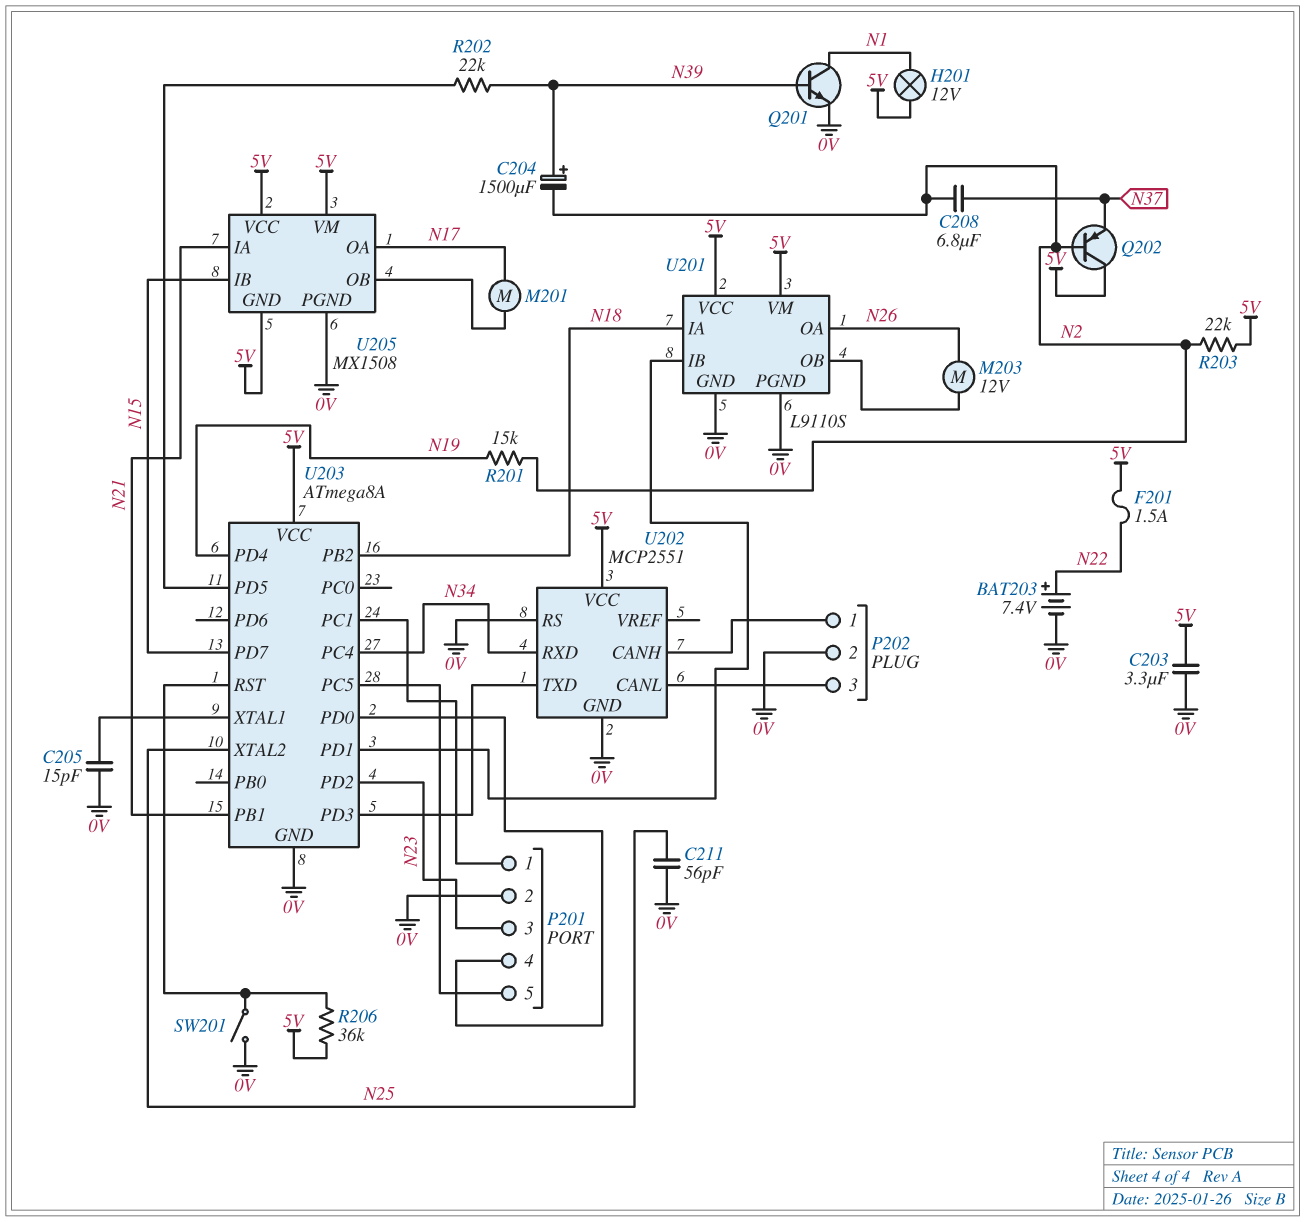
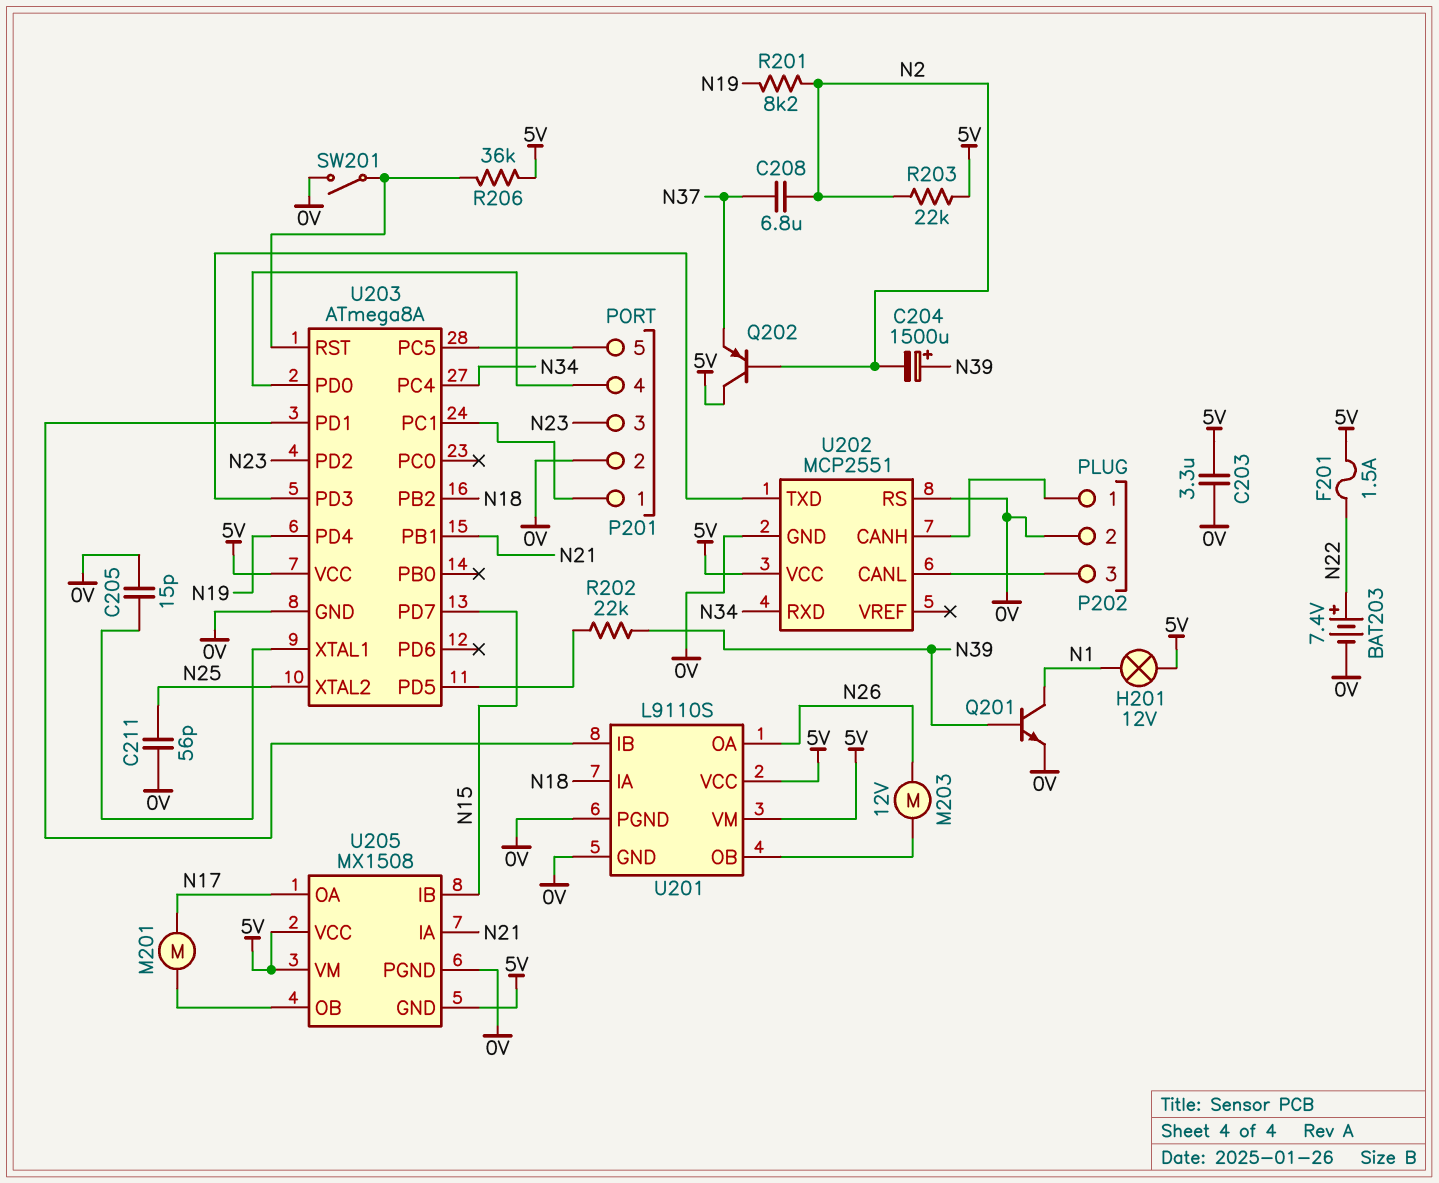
R201: 15k (N2, N19) -> 8.2k (N2, N19)

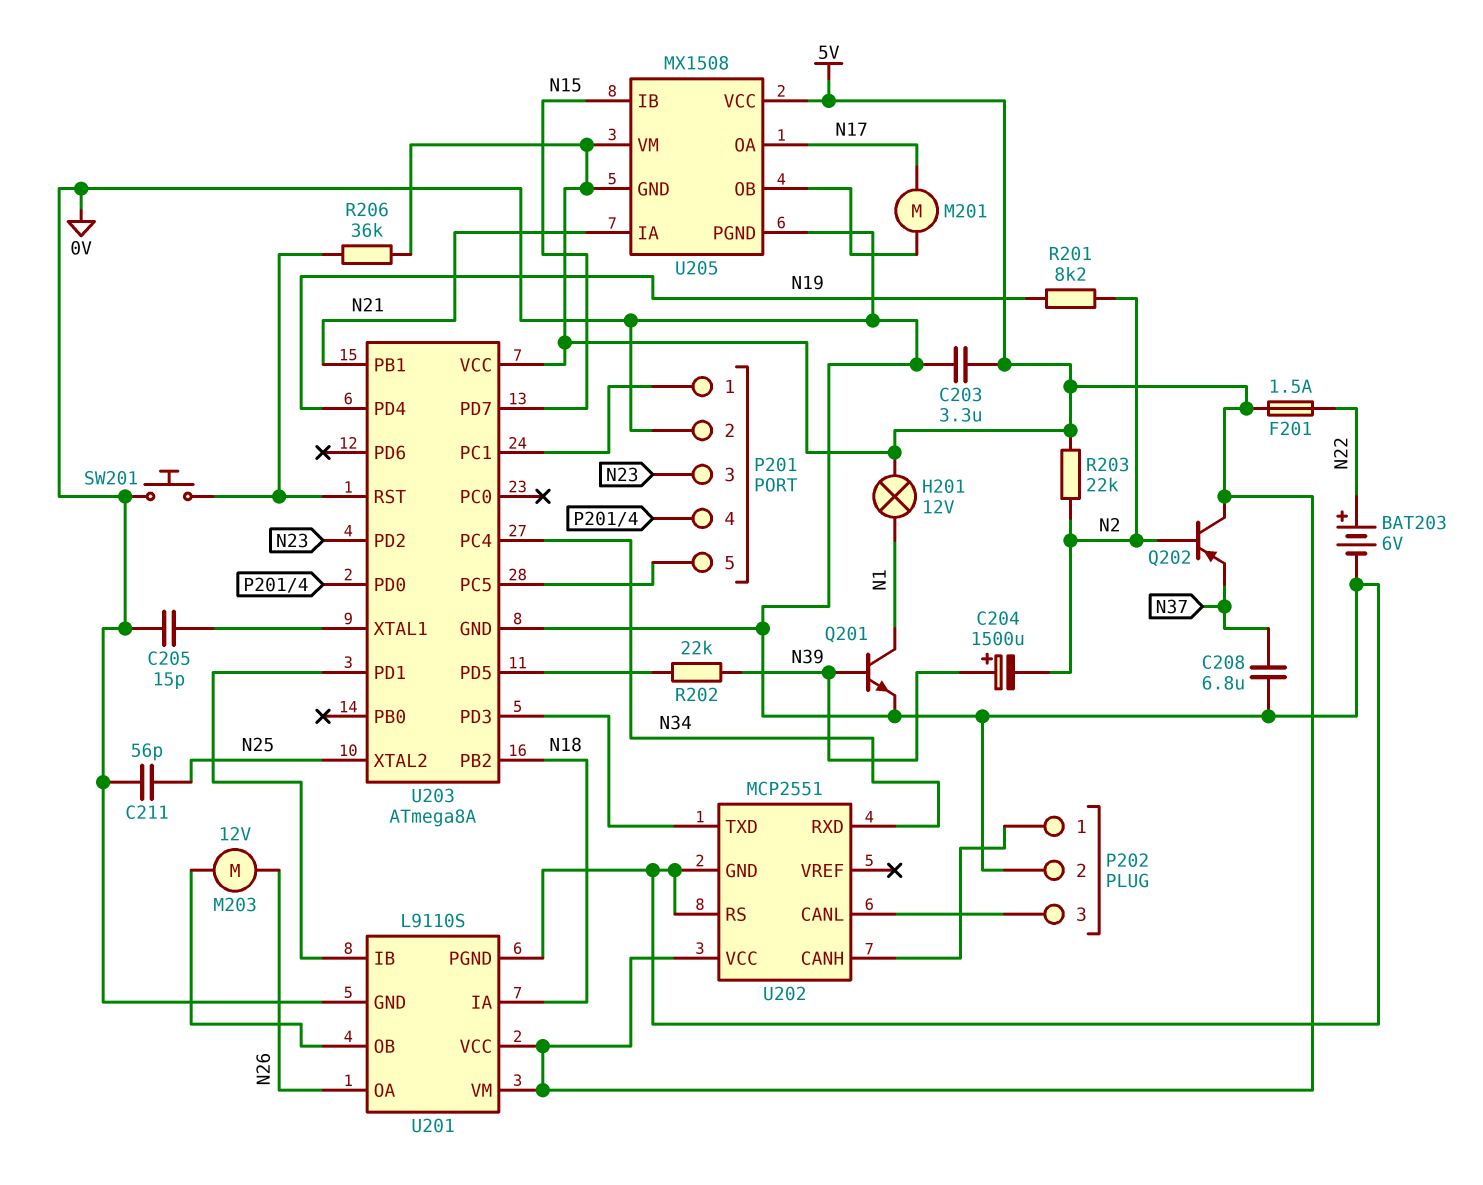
BAT203: 7.4V (plus N22, minus 0V) -> 6V (plus N22, minus 0V)
C208: 6.8uF (N2, N37) -> 6.8uF (0V, N37)
SW201: switch (0V, U203/RST) -> button (0V, U203/RST)

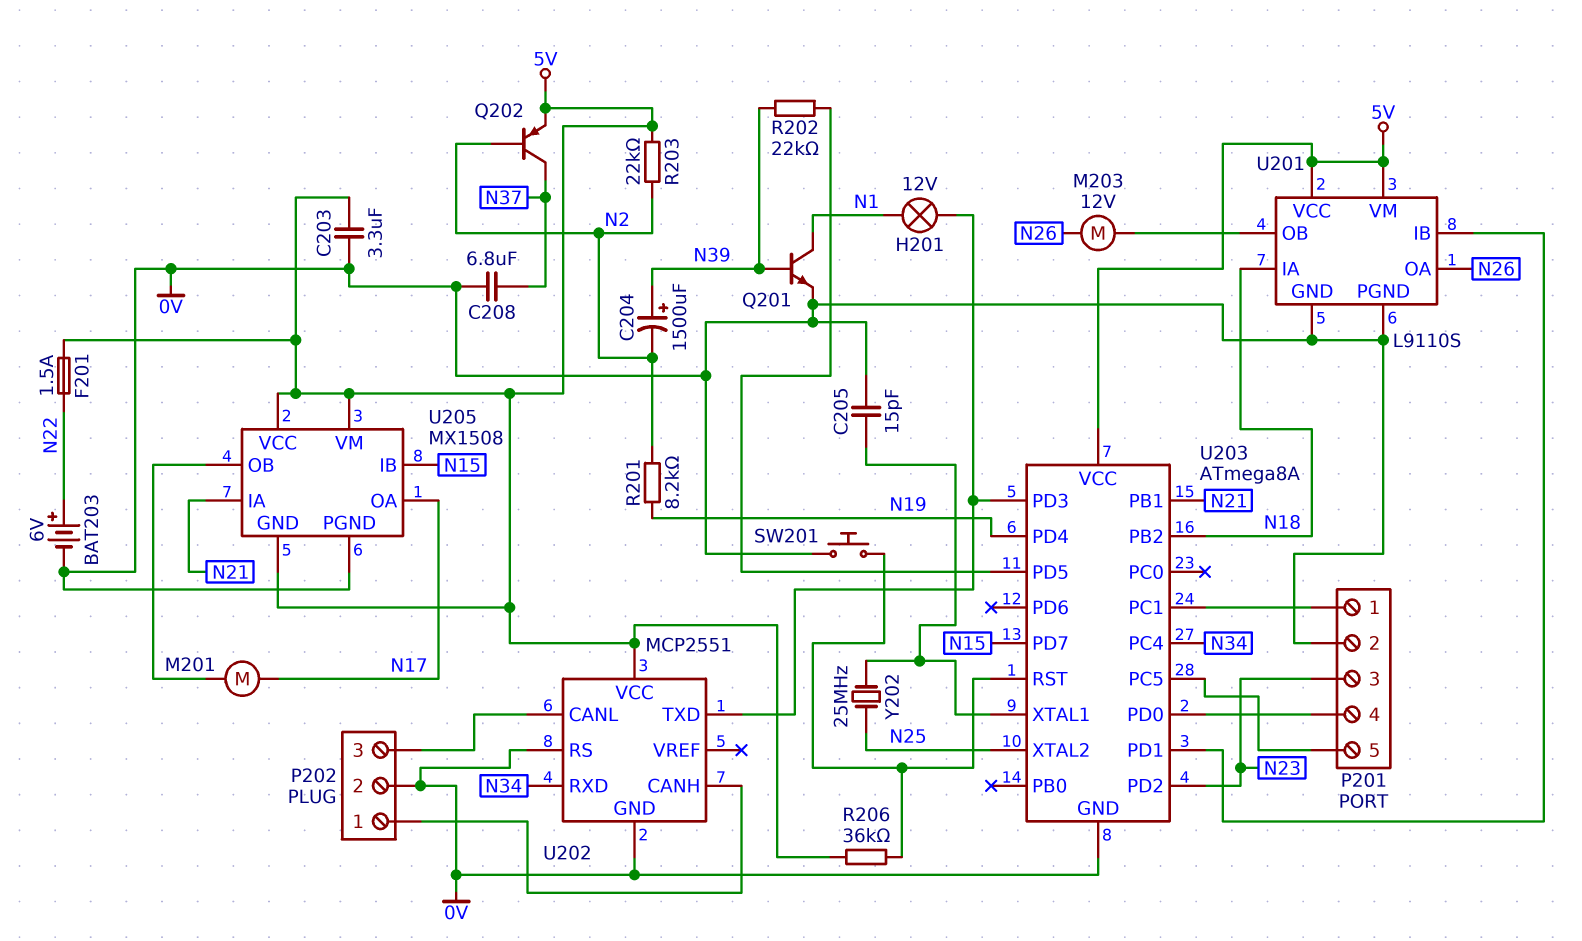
C211: 56pF (0V, N25) -> none
H201: lamp 12V (5V, N1) -> lamp 12V (N1, U202/TXD)
Q202: PNP (B N2, C 5V, E N37) -> PNP (B N2, C N37, E 5V)
Y202: none -> 25MHz (N25, U203/XTAL1)

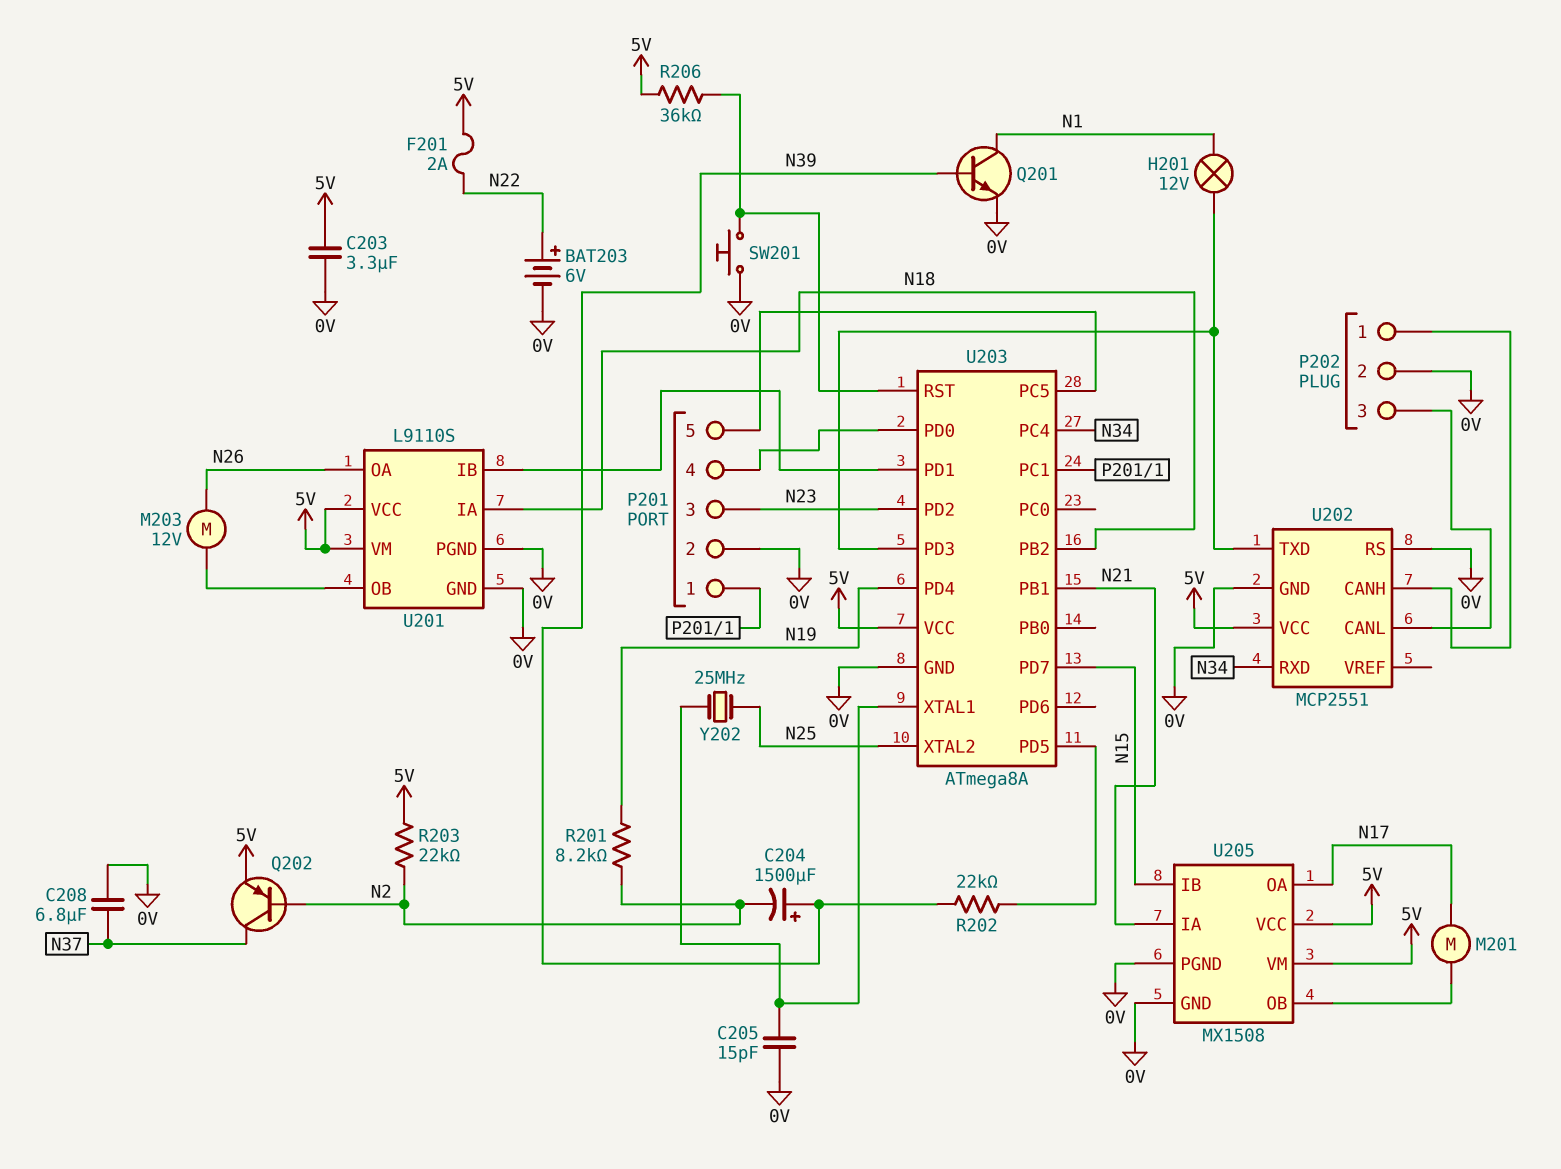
F201: 1.5A (5V, N22) -> 2A (5V, N22)
U205 pin GND: 5V -> 0V

